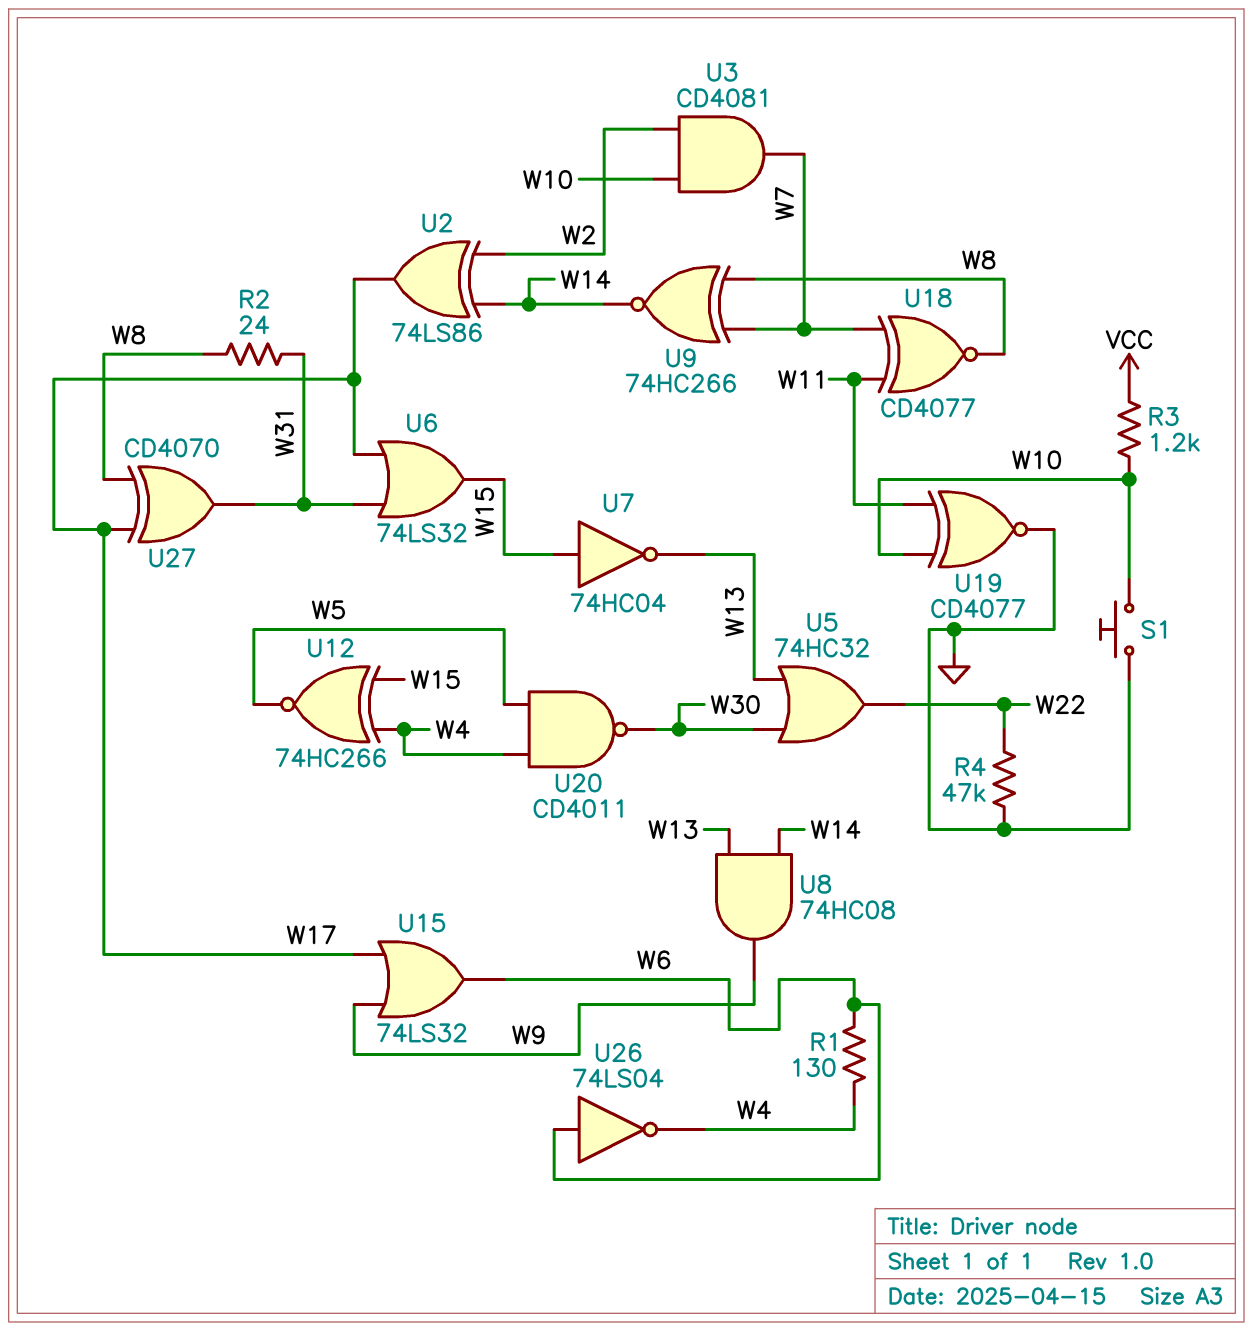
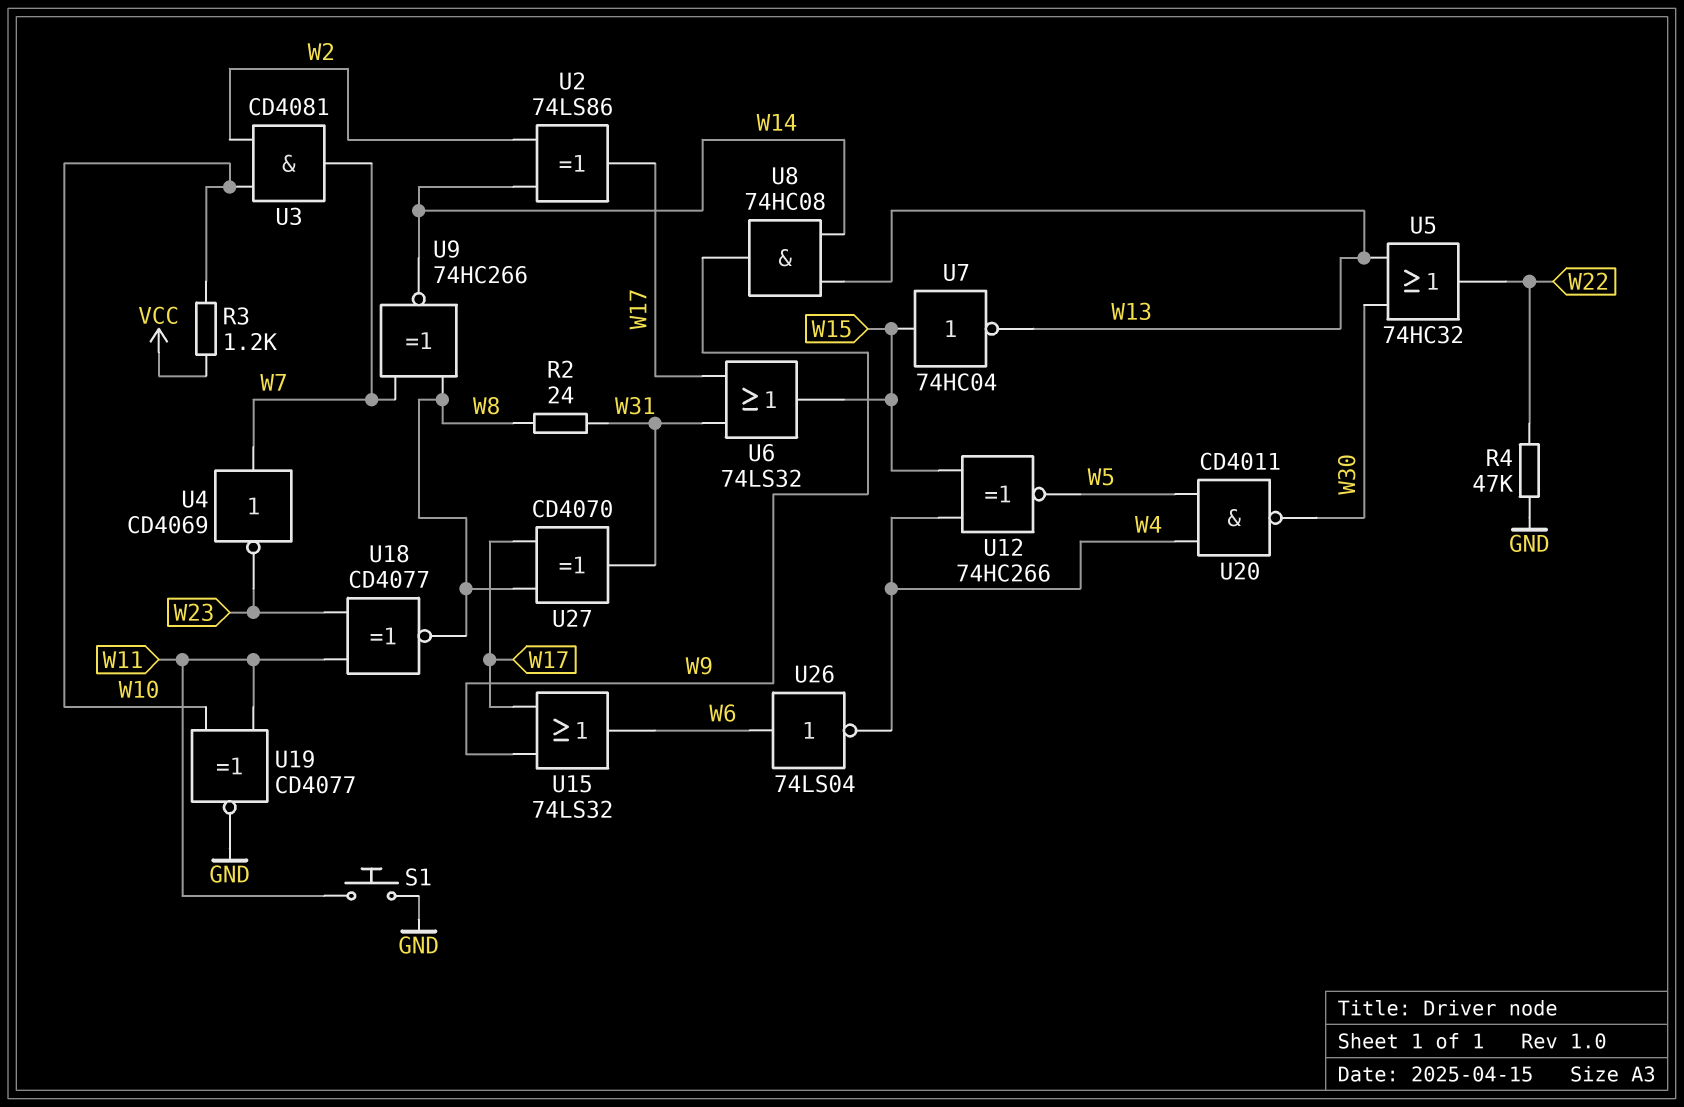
R1: 130 (W4, W6) -> none
S1: button (GND, W10) -> button (GND, W11)
U4: none -> NOT CD4069 (in W7, out W23)
U18: XNOR CD4077 (in W7, in W11, out W8) -> XNOR CD4077 (in W11, in W23, out W8)

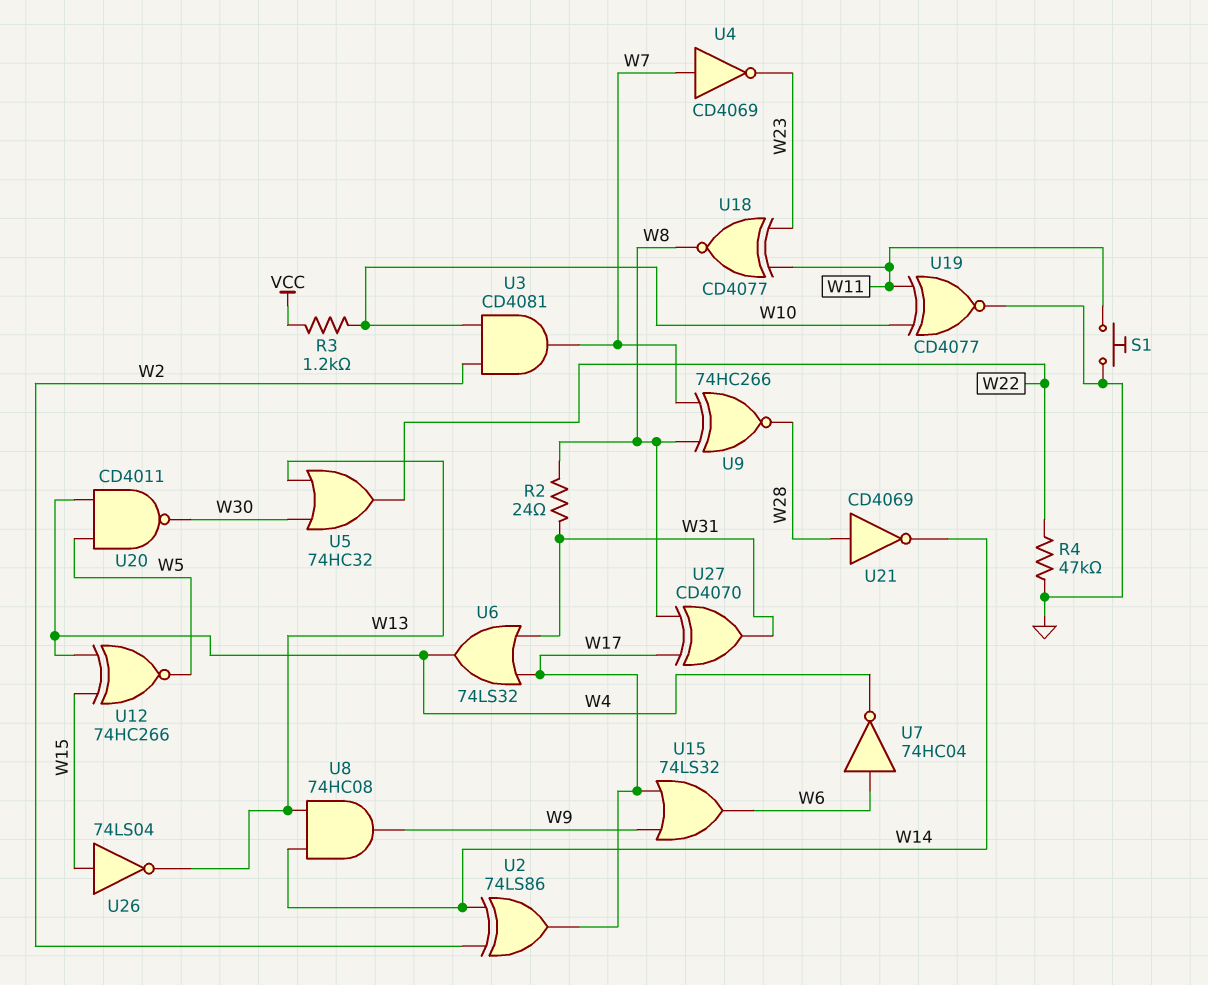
U6: OR 74LS32 (in W17, in W31, out W15) -> OR 74LS32 (in W17, in W31, out W4)
U7: NOT 74HC04 (in W15, out W13) -> NOT 74HC04 (in W6, out W4)
U9: XNOR 74HC266 (in W7, in W8, out W14) -> XNOR 74HC266 (in W7, in W8, out W28)
U21: none -> NOT CD4069 (in W28, out W14)
U26: NOT 74LS04 (in W6, out W4) -> NOT 74LS04 (in W15, out W13)

